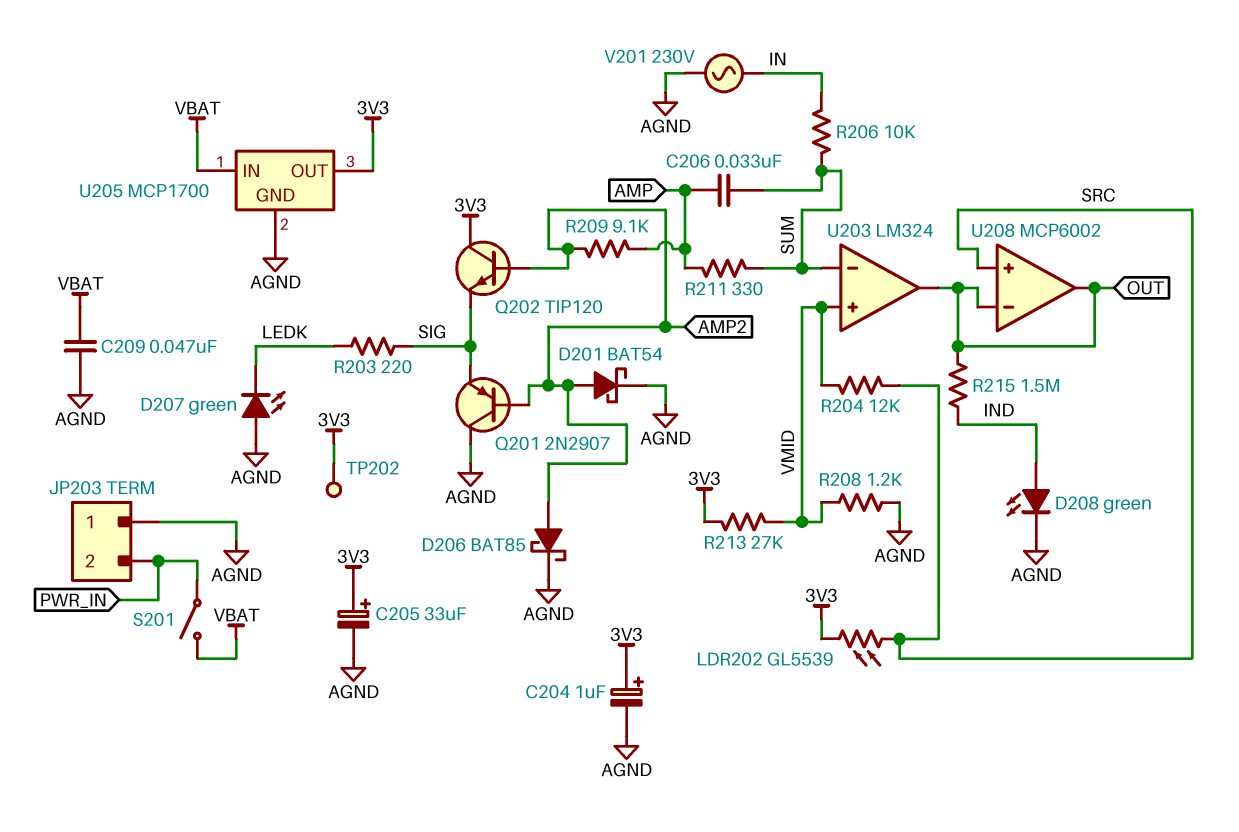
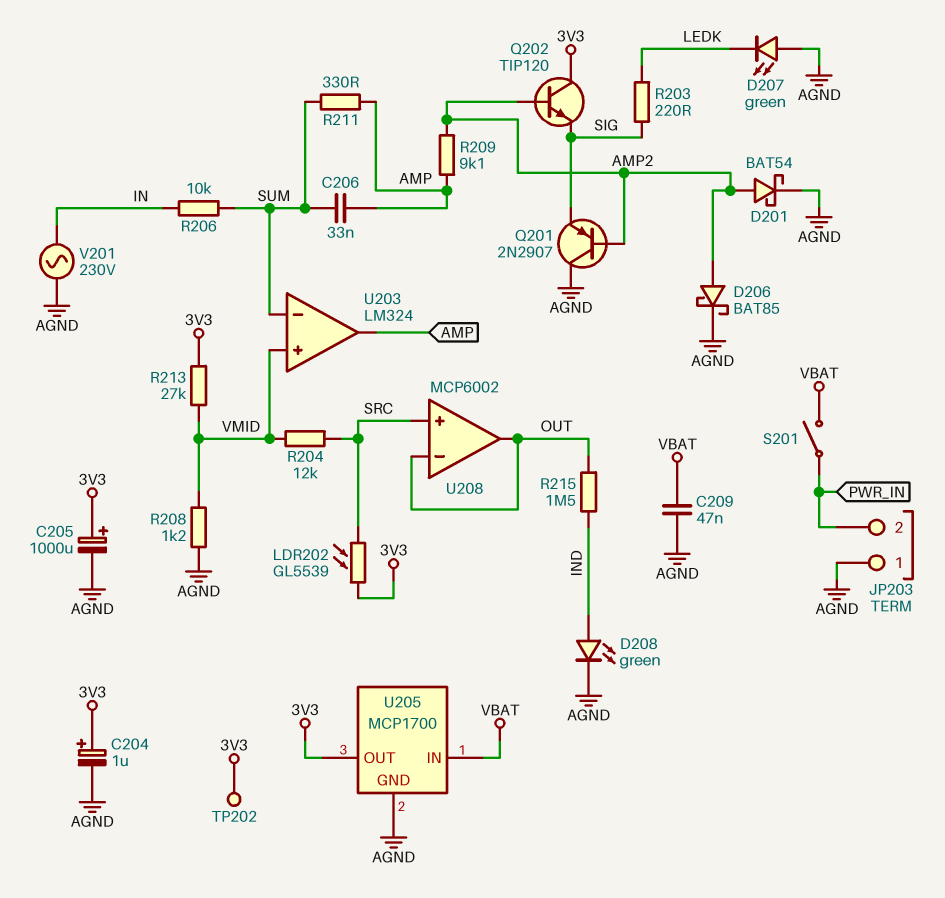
C205: 33uF (plus 3V3, minus AGND) -> 1000uF (plus 3V3, minus AGND)
U203 pin out: OUT -> AMP

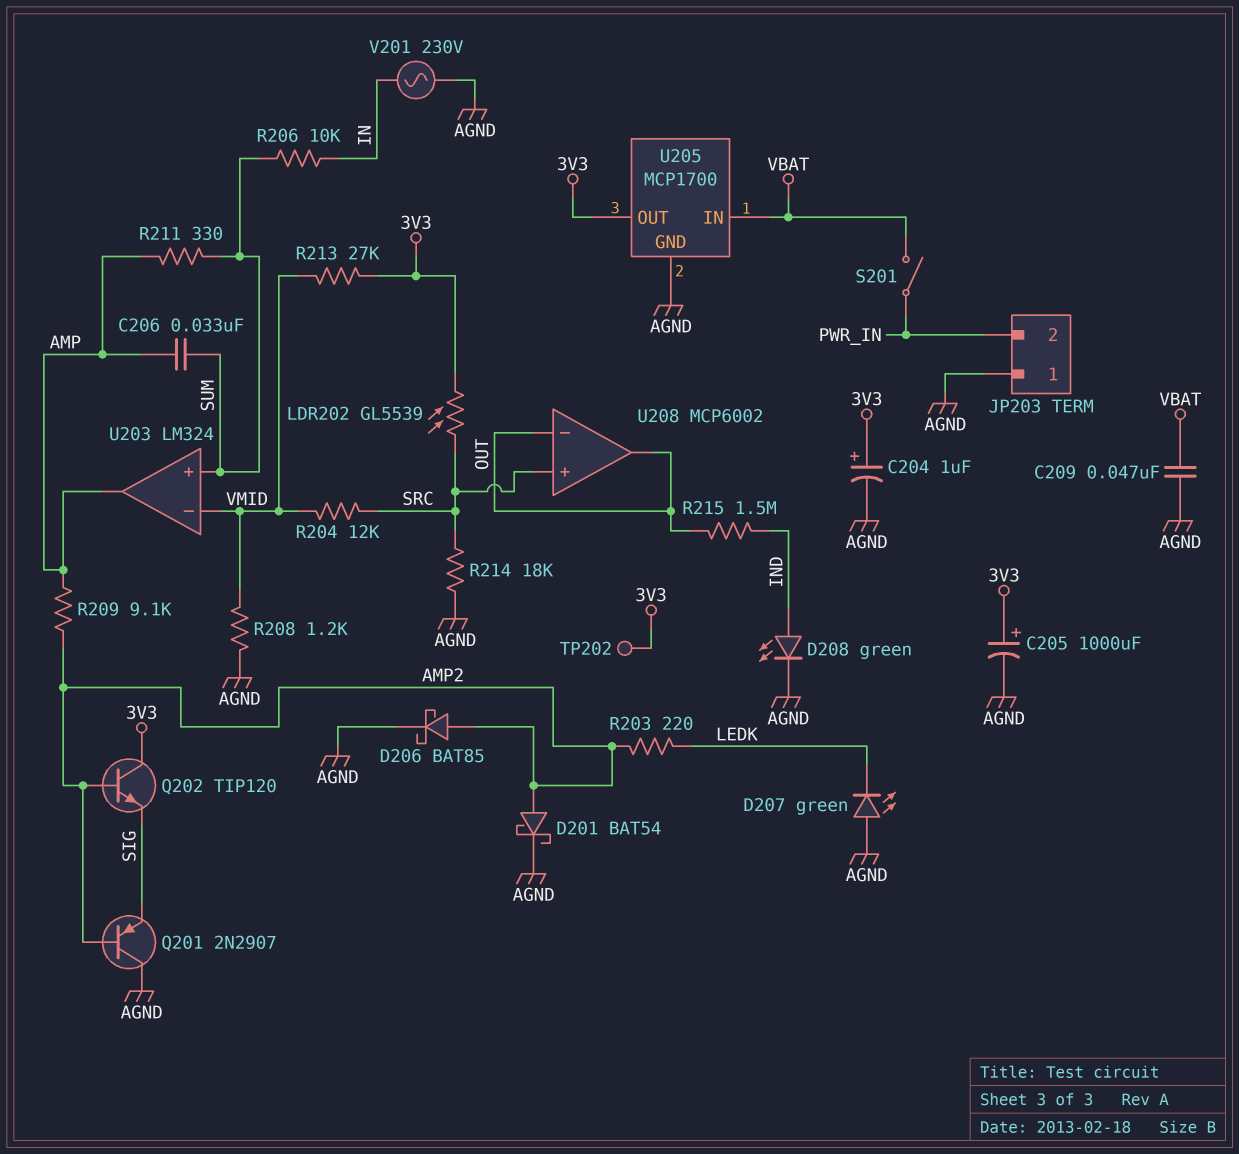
R203: 220 (LEDK, SIG) -> 220 (AMP2, LEDK)
R214: none -> 18k (AGND, SRC)
U203 pin in+: VMID -> SUM
U203 pin in-: SUM -> VMID

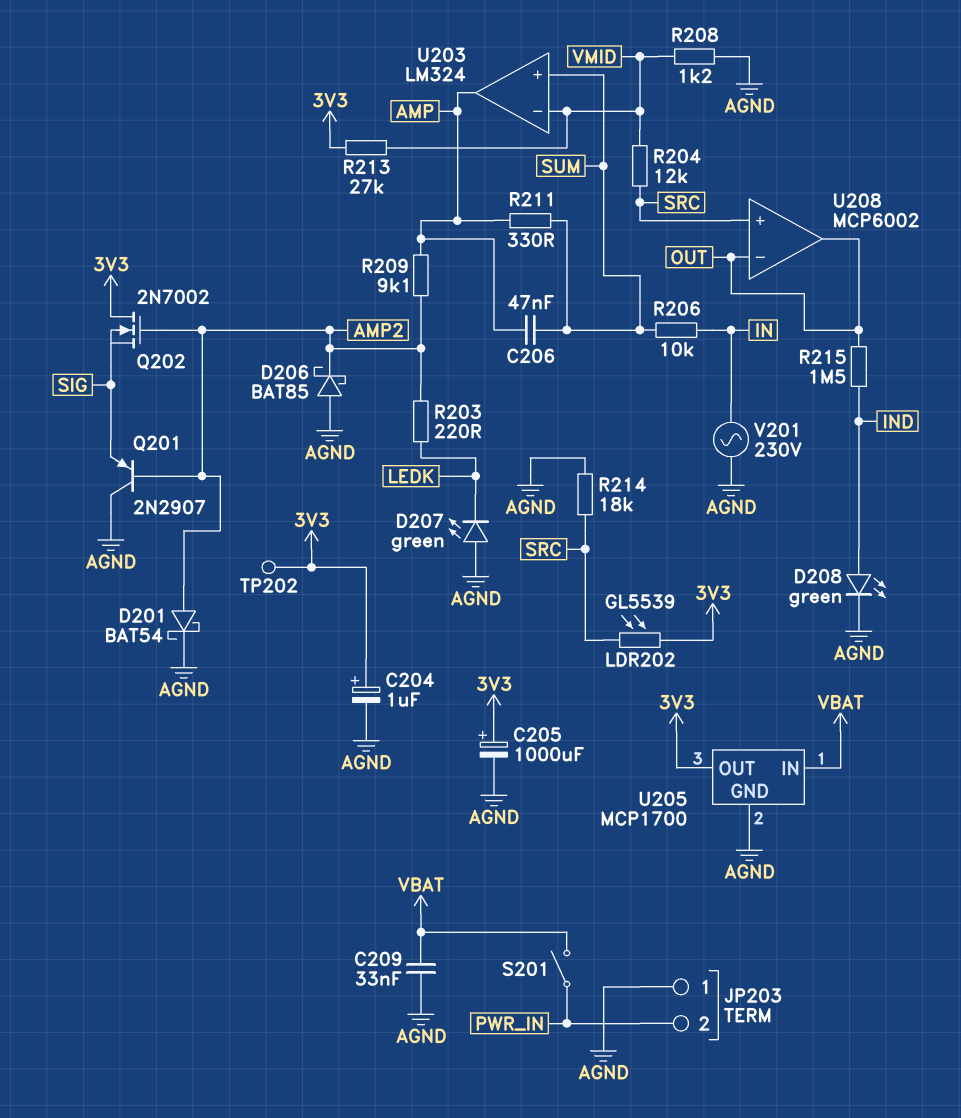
C206: 33nF (AMP, SUM) -> 47nF (AMP, SUM)
C209: 47nF (AGND, VBAT) -> 33nF (AGND, VBAT)
D206: schottky BAT85 (A AMP2, K AGND) -> schottky BAT85 (A AGND, K AMP2)
Q202: NPN TIP120 (B AMP2, C 3V3, E SIG) -> NMOS 2N7002 (G AMP2, D 3V3, S SIG)

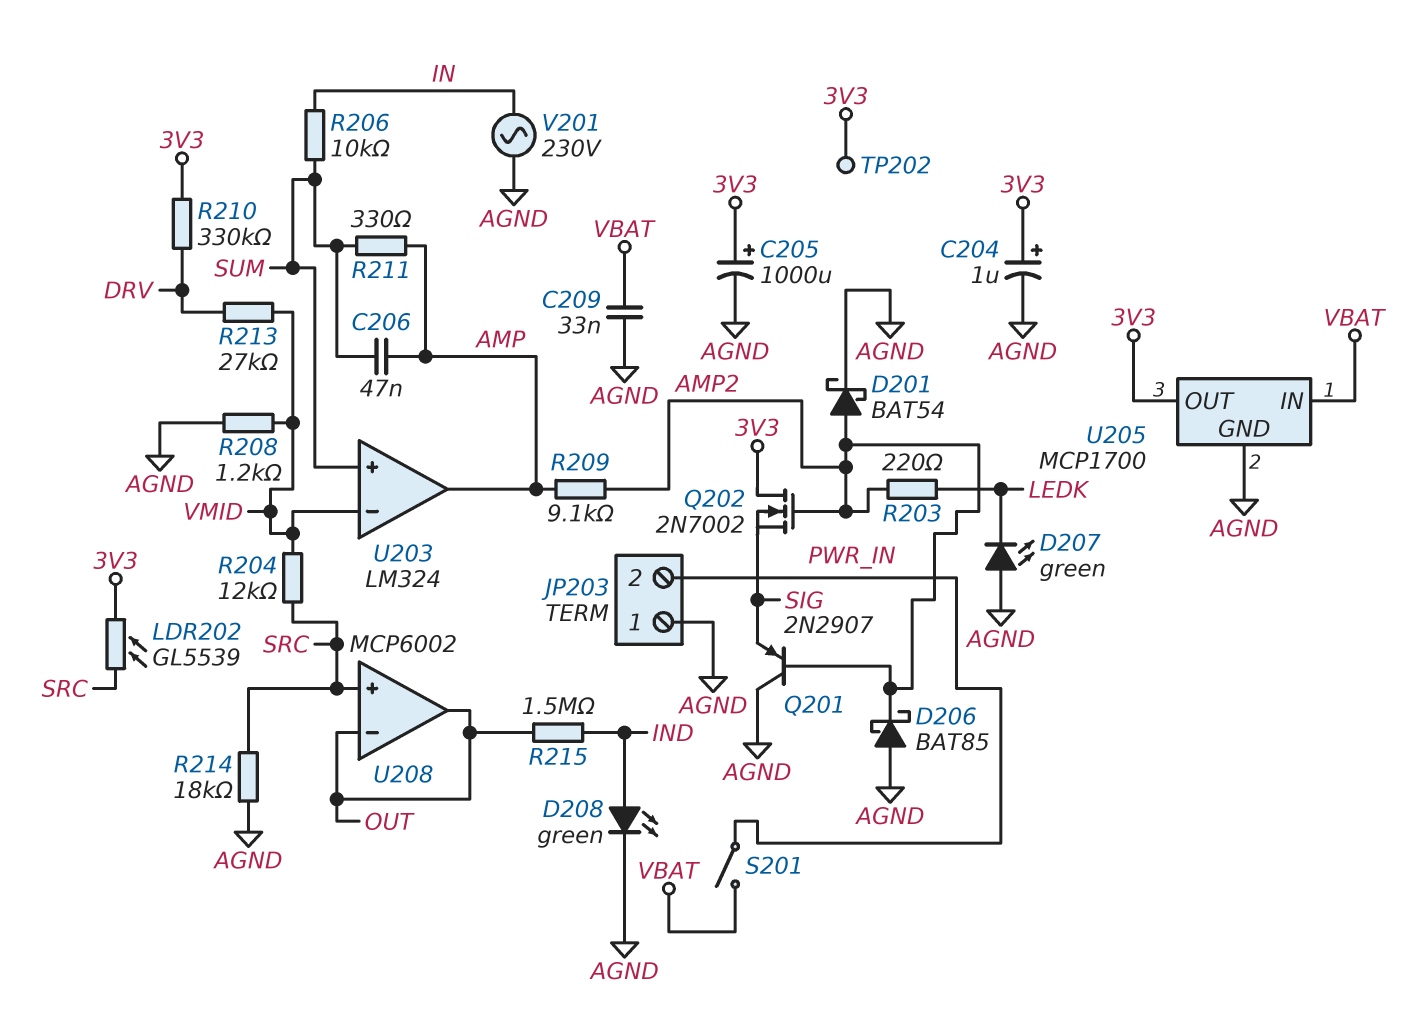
R210: none -> 330k (3V3, DRV)
R213: 27k (3V3, VMID) -> 27k (DRV, VMID)

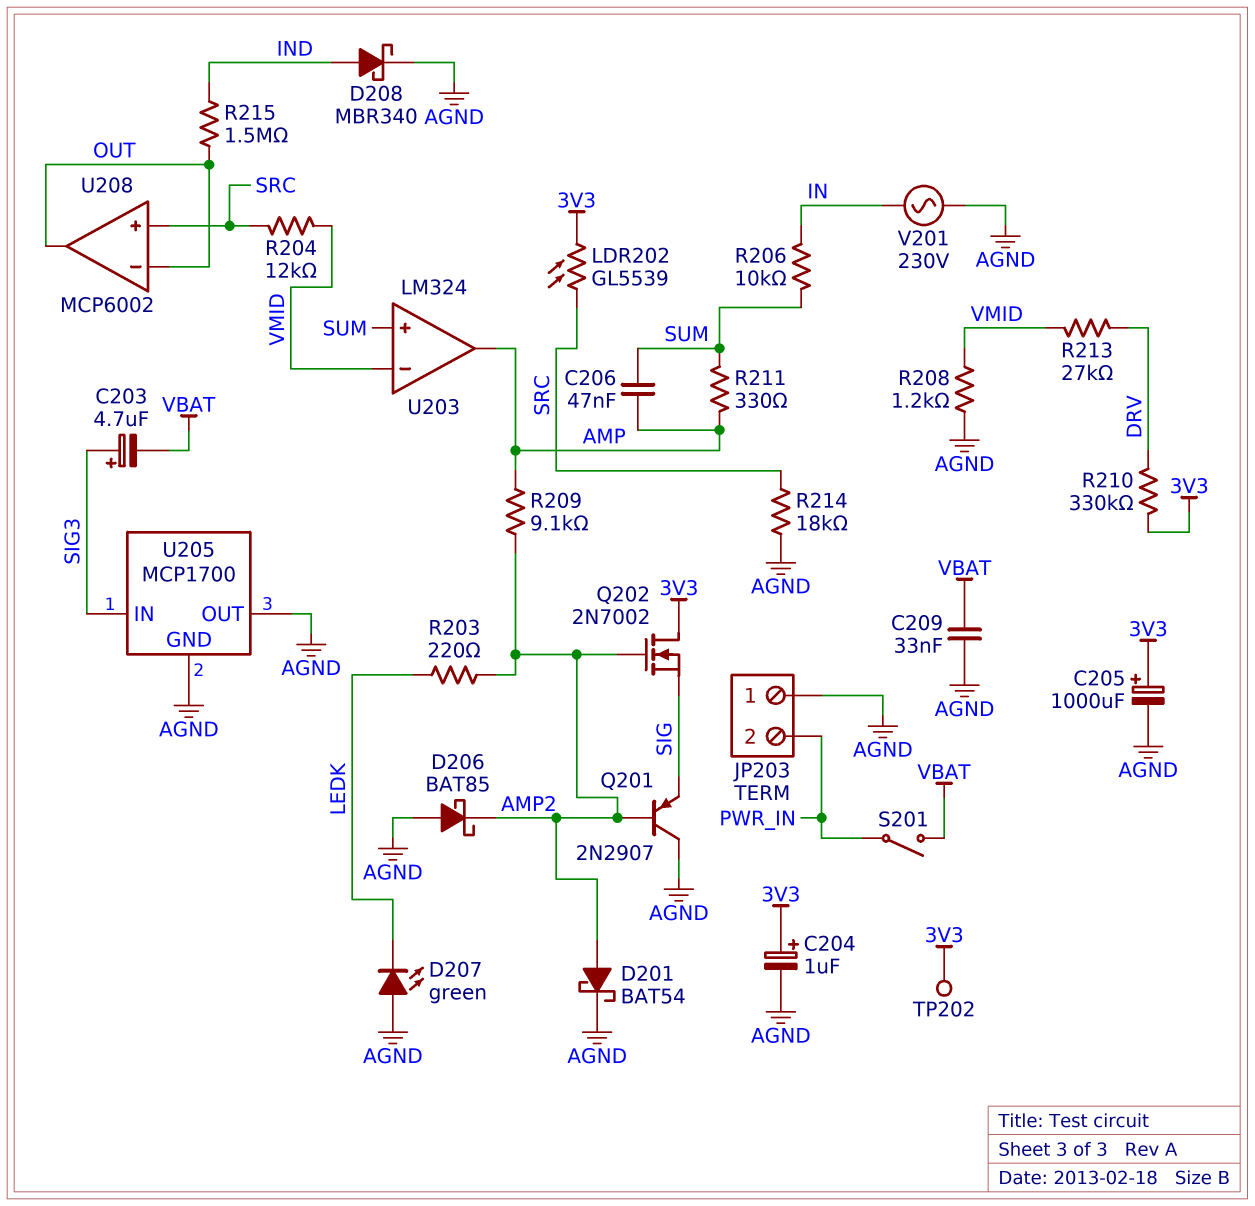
C203: none -> 4.7uF (plus SIG3, minus VBAT)
D208: LED green (A IND, K AGND) -> schottky MBR340 (A IND, K AGND)
U205 pin IN: VBAT -> SIG3
U205 pin OUT: 3V3 -> AGND

